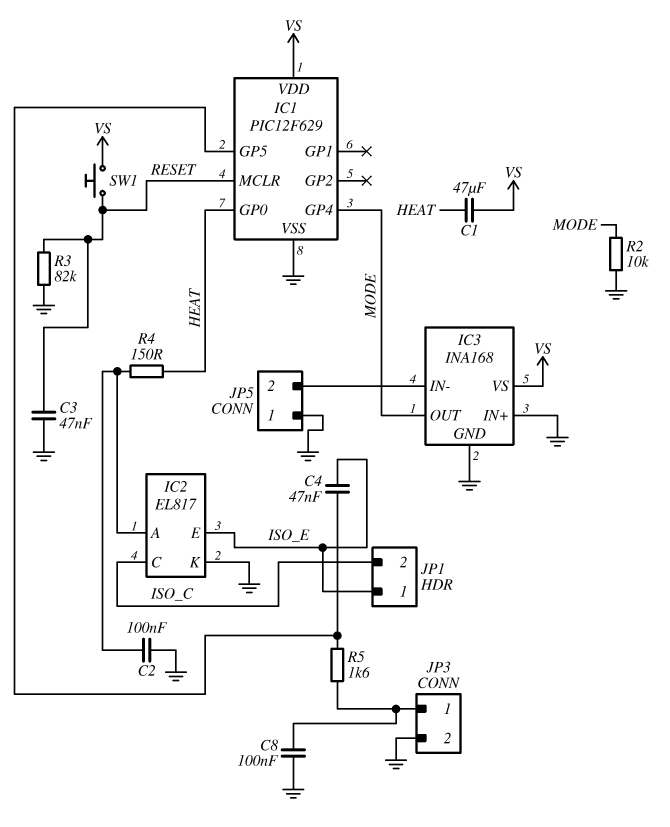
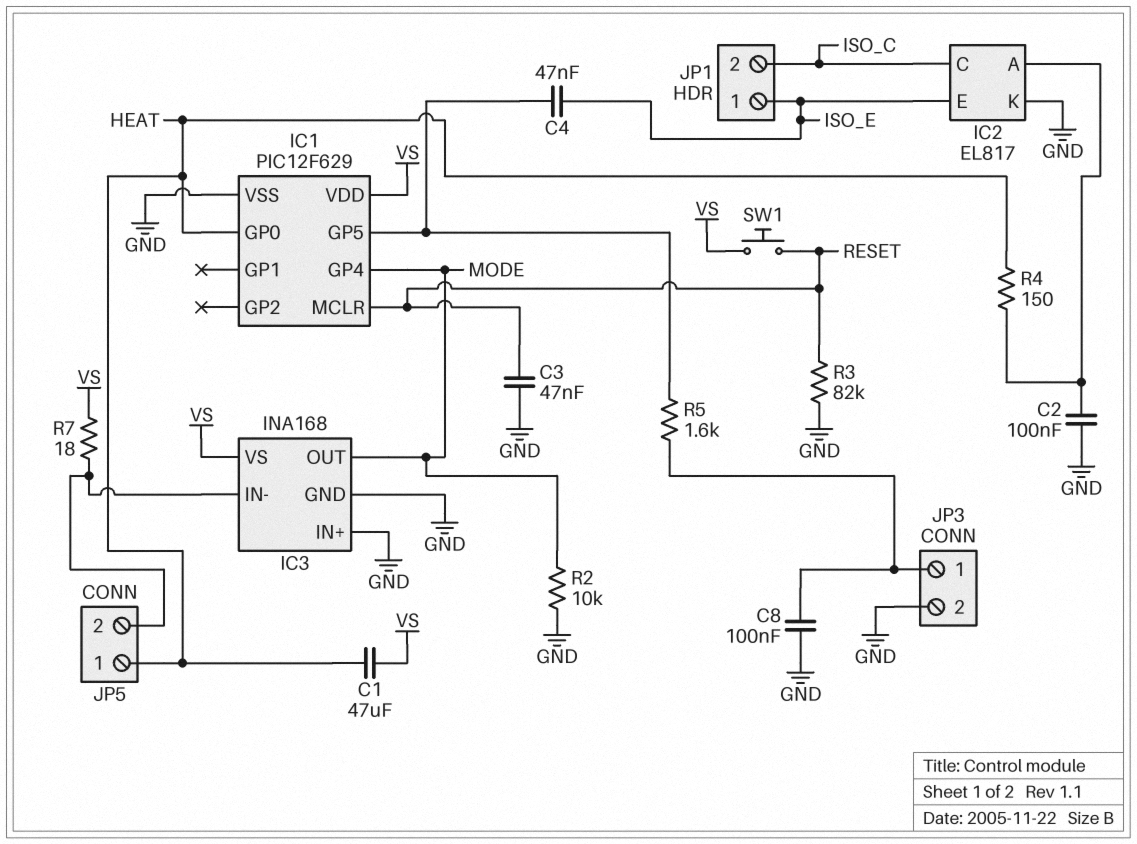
JP5 pin 1: GND -> HEAT
R7: none -> 18 (IC3/IN-, VS)

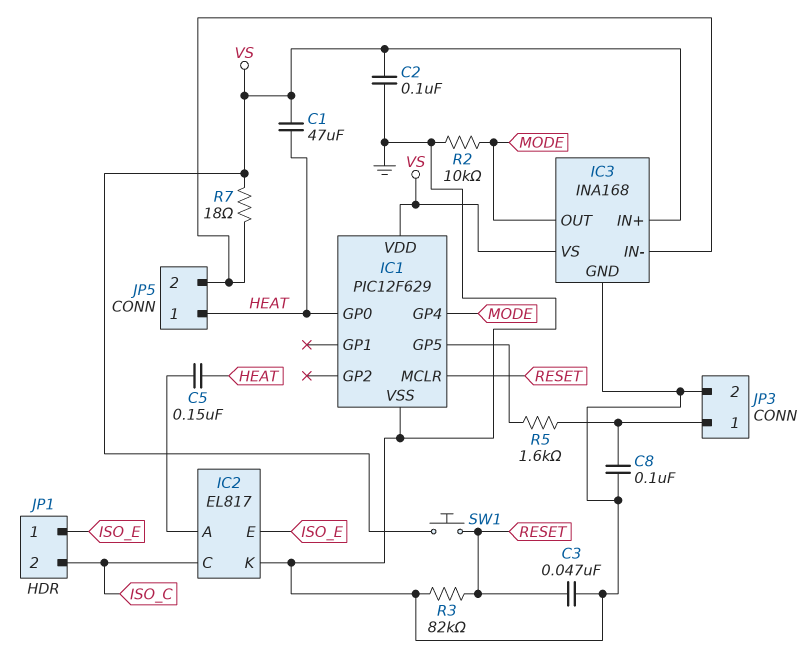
C2: 100nF (GND, IC2/A) -> 100nF (GND, VS)
C4: 47nF (IC1/GP5, ISO_E) -> none
C5: none -> 150nF (HEAT, IC2/A)
IC3 pin IN+: GND -> VS
R4: 150 (HEAT, IC2/A) -> none

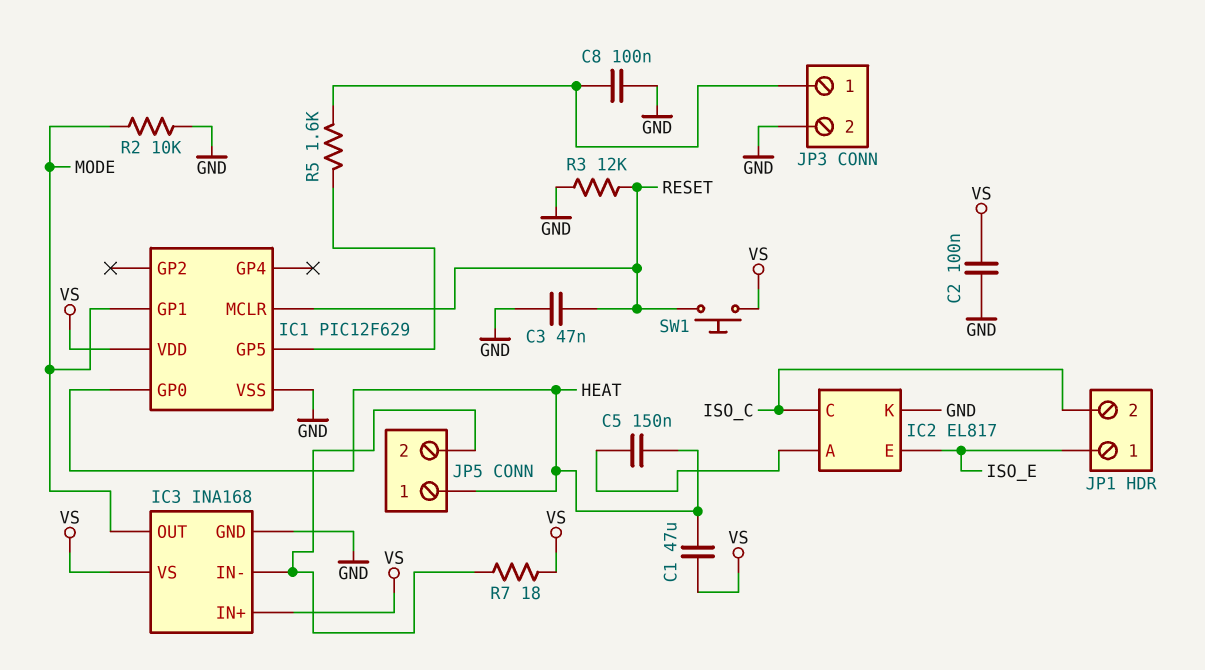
IC1 pin GP1: none -> MODE
IC1 pin GP4: MODE -> none
R3: 82k (GND, RESET) -> 12k (GND, RESET)

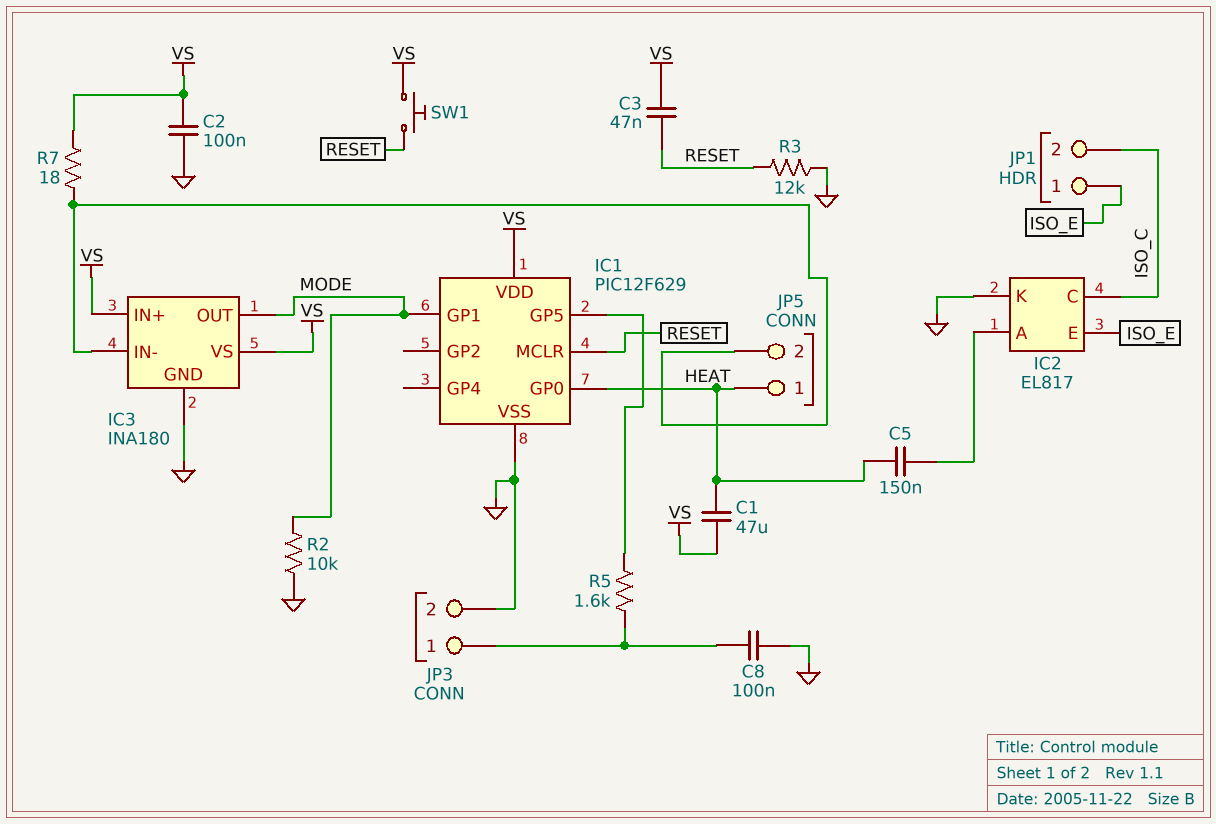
C3: 47nF (GND, RESET) -> 47nF (RESET, VS)
IC3: INA168 -> INA180

